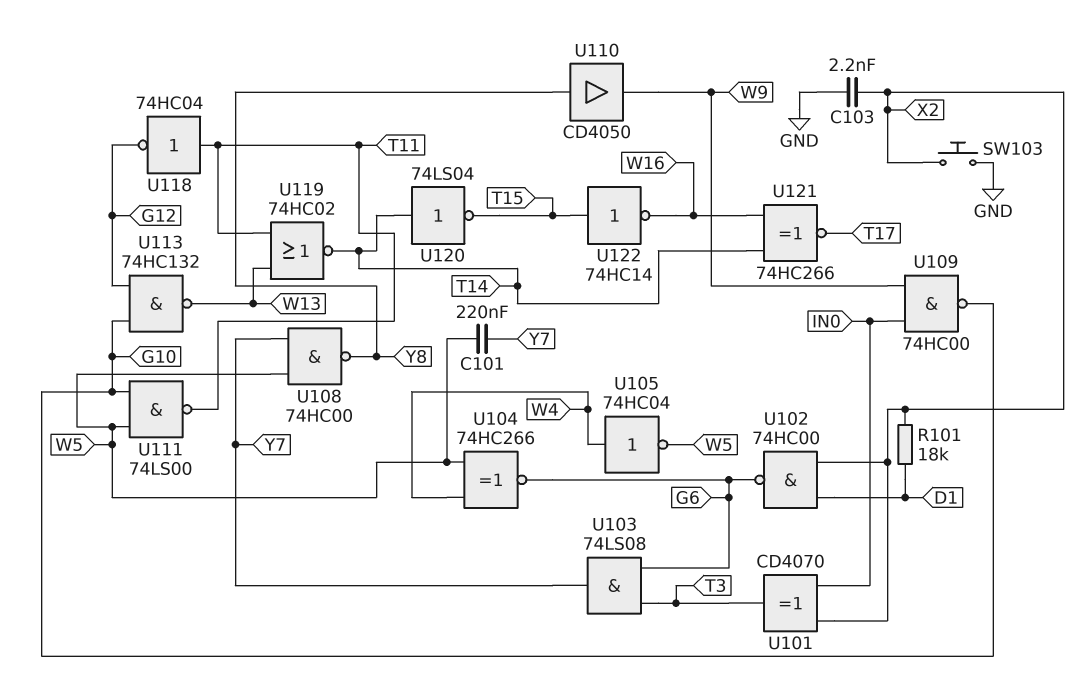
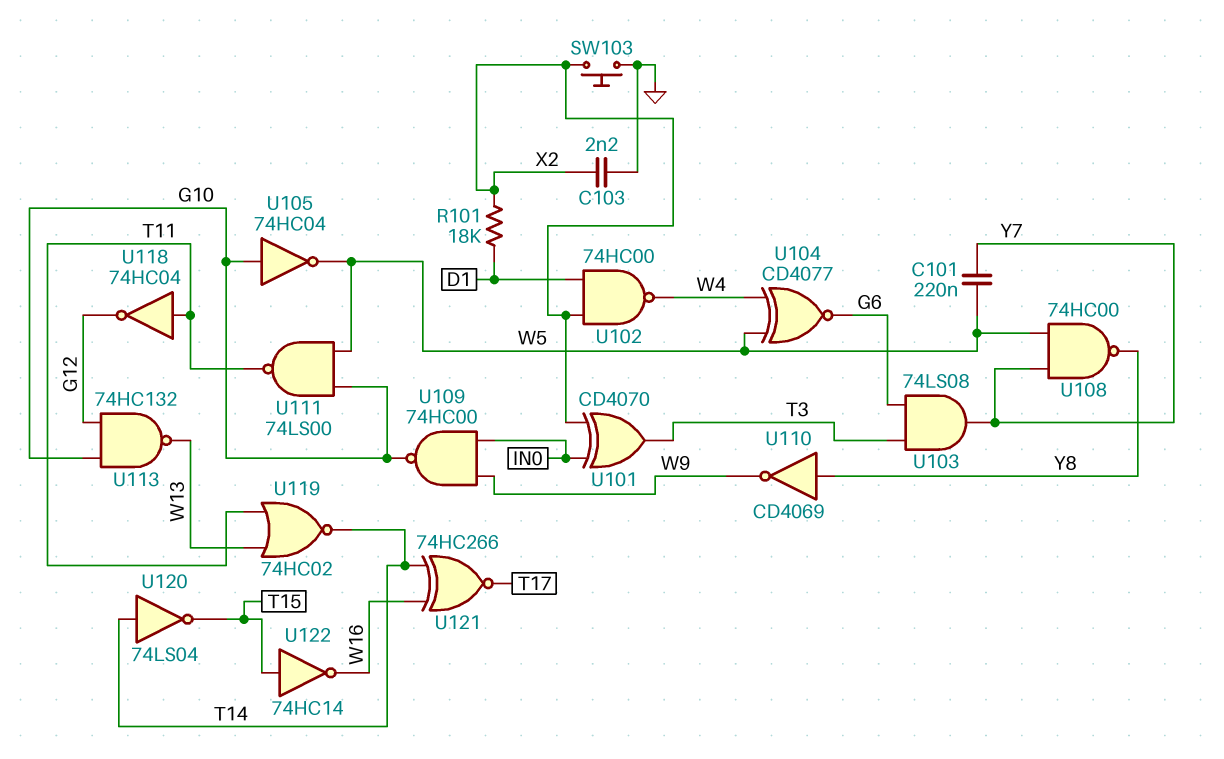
U102: NAND 74HC00 (in D1, in X2, out G6) -> NAND 74HC00 (in D1, in X2, out W4)
U104: XNOR 74HC266 (in W4, in W5, out G6) -> XNOR CD4077 (in W4, in W5, out G6)
U105: NOT 74HC04 (in W4, out W5) -> NOT 74HC04 (in G10, out W5)
U110: buffer CD4050 (in Y8, out W9) -> NOT CD4069 (in Y8, out W9)

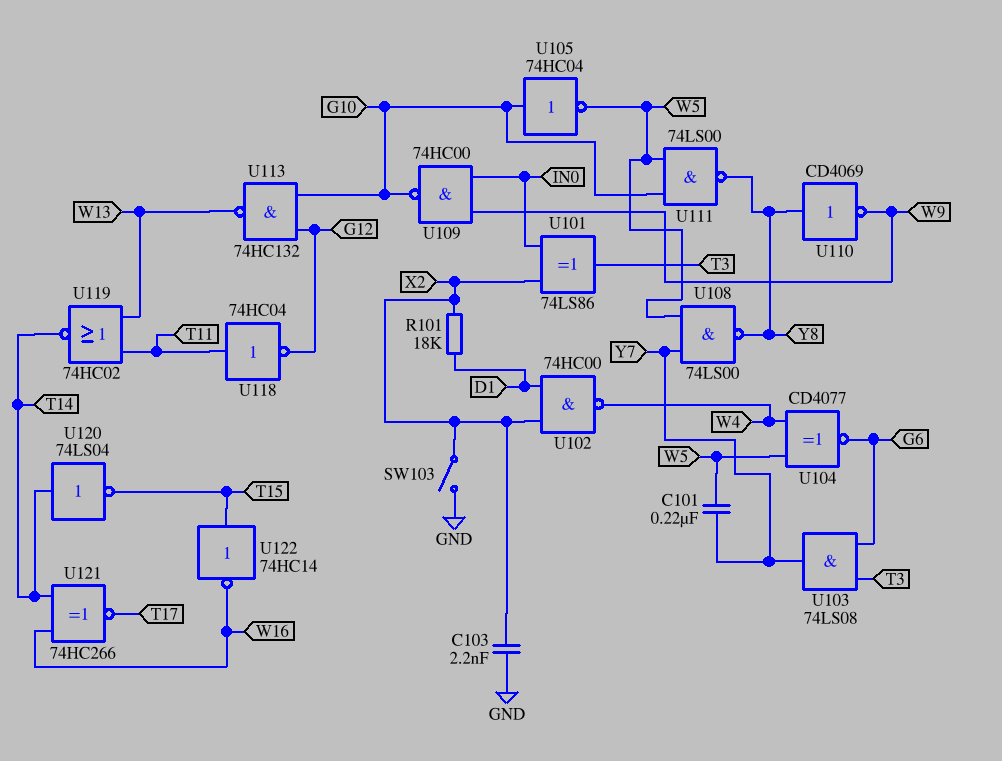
SW103: button (GND, X2) -> switch (GND, X2)
U101: XOR CD4070 (in IN0, in X2, out T3) -> XOR 74LS86 (in IN0, in X2, out T3)
U108: NAND 74HC00 (in W5, in Y7, out Y8) -> NAND 74LS00 (in W5, in Y7, out Y8)
U111: NAND 74LS00 (in G10, in W5, out T11) -> NAND 74LS00 (in G10, in W5, out Y8)

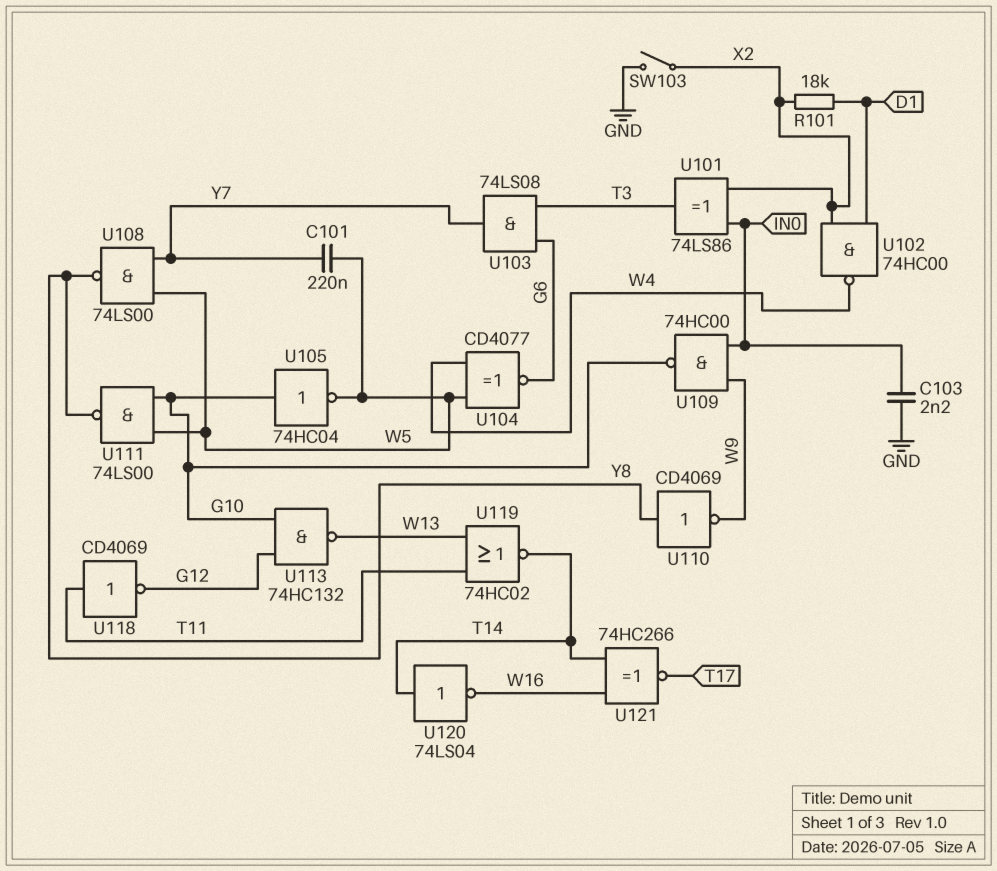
C103: 2.2nF (GND, X2) -> 2.2nF (GND, IN0)
U118: NOT 74HC04 (in T11, out G12) -> NOT CD4069 (in T11, out G12)
U120: NOT 74LS04 (in T14, out T15) -> NOT 74LS04 (in T14, out W16)
U122: NOT 74HC14 (in T15, out W16) -> none

